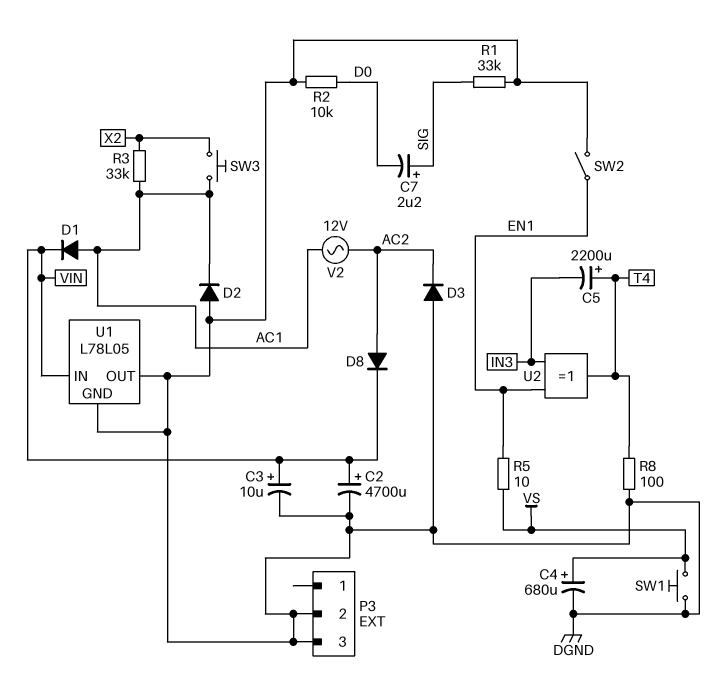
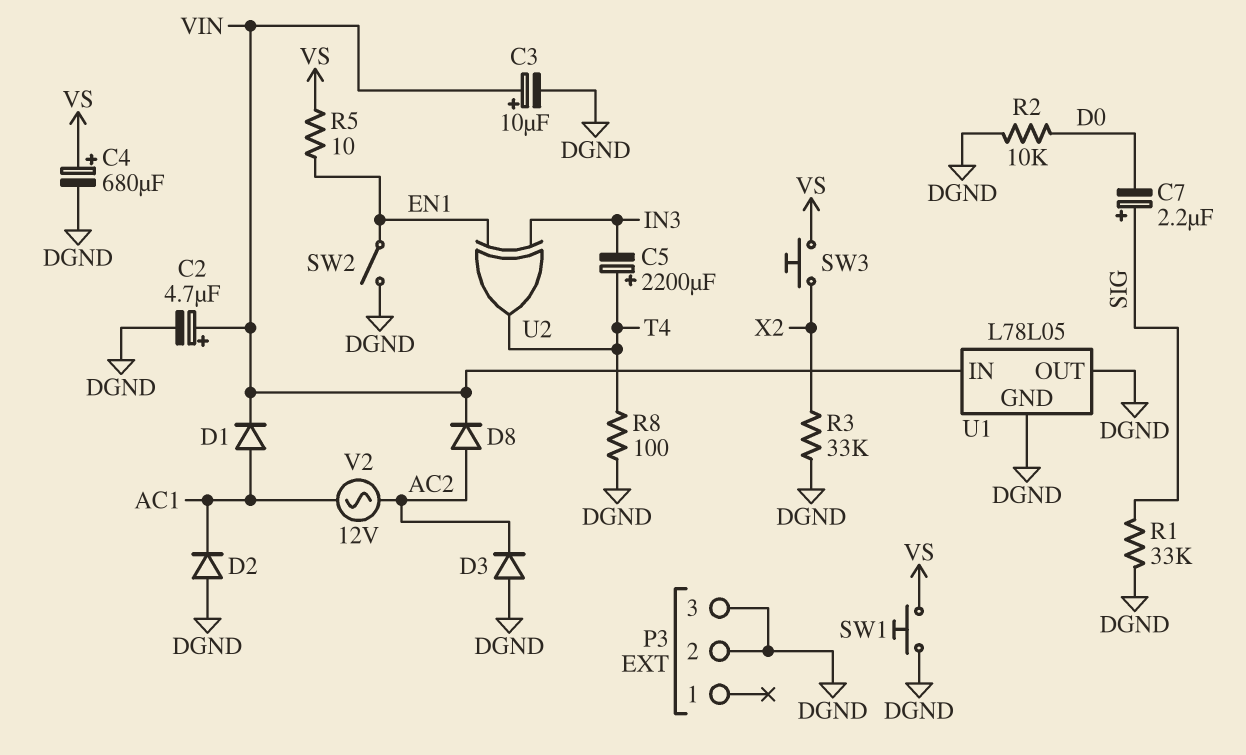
C2: 4700uF (plus VIN, minus DGND) -> 4.7uF (plus VIN, minus DGND)
R3: 33k (AC1, X2) -> 33k (DGND, X2)
SW3: button (AC1, X2) -> button (VS, X2)

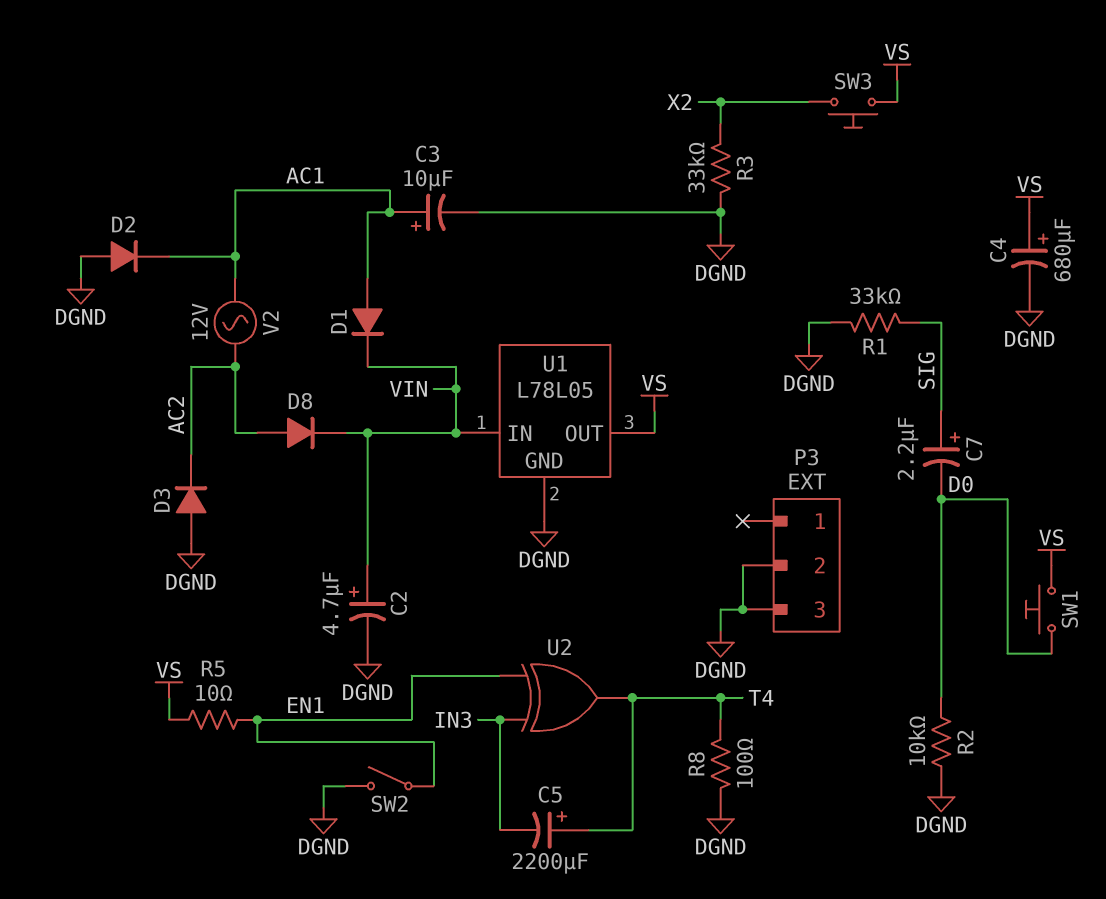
C3: 10uF (plus VIN, minus DGND) -> 10uF (plus AC1, minus DGND)
SW1: button (DGND, VS) -> button (D0, VS)
U1 pin OUT: DGND -> VS

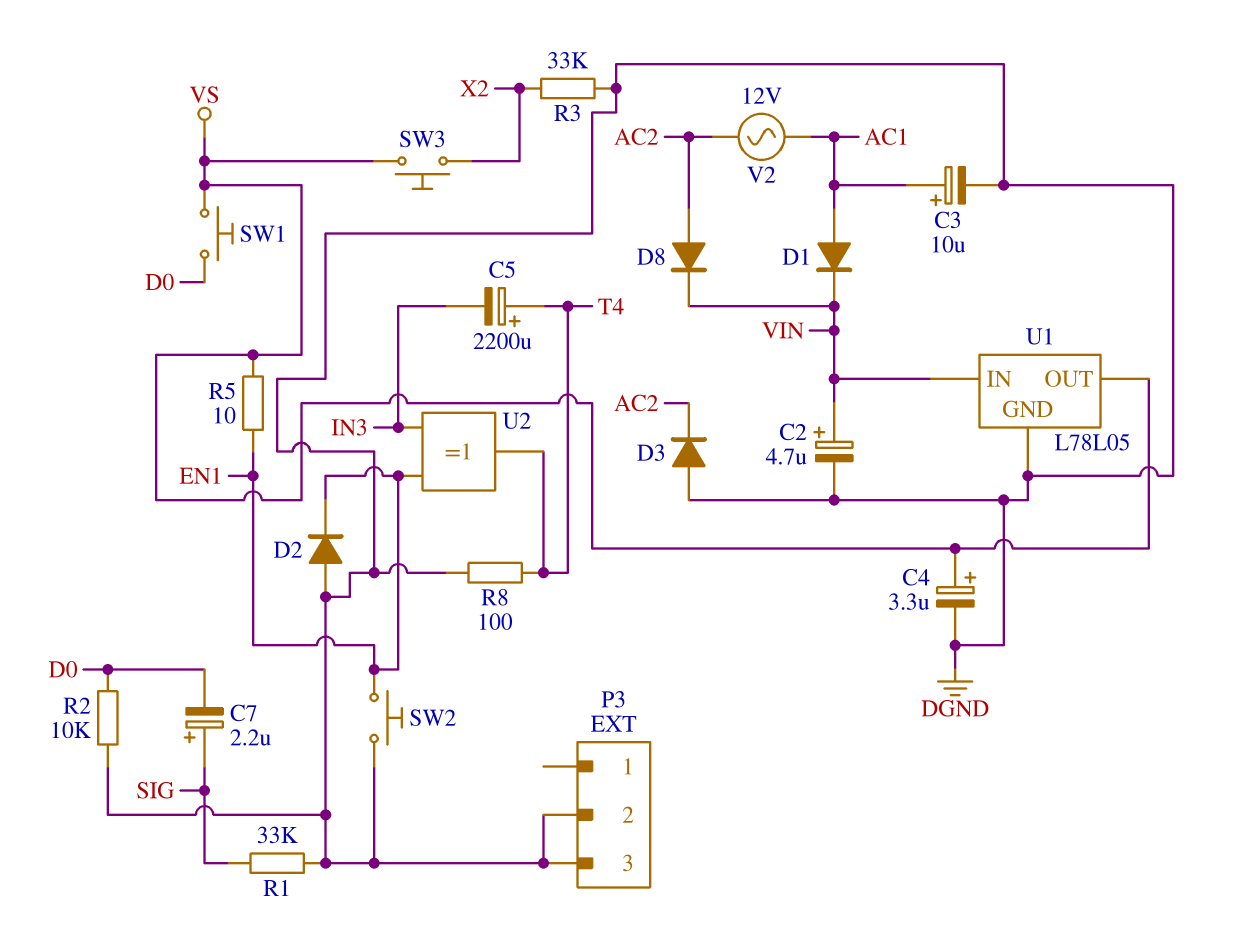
C4: 680uF (plus VS, minus DGND) -> 3.3uF (plus VS, minus DGND)
D2: diode (A DGND, K AC1) -> diode (A DGND, K EN1)
SW2: switch (DGND, EN1) -> button (DGND, EN1)

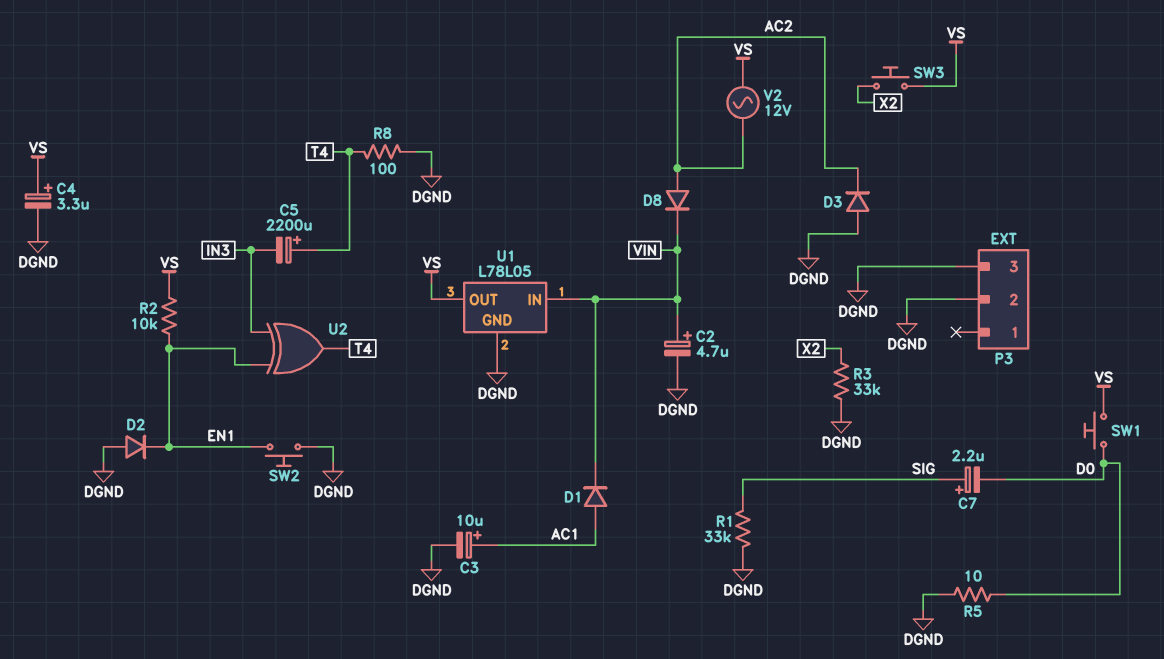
R2: 10k (D0, DGND) -> 10k (EN1, VS)
R5: 10 (EN1, VS) -> 10 (D0, DGND)
V2: AC 12V (AC1, AC2) -> AC 12V (AC2, VS)

